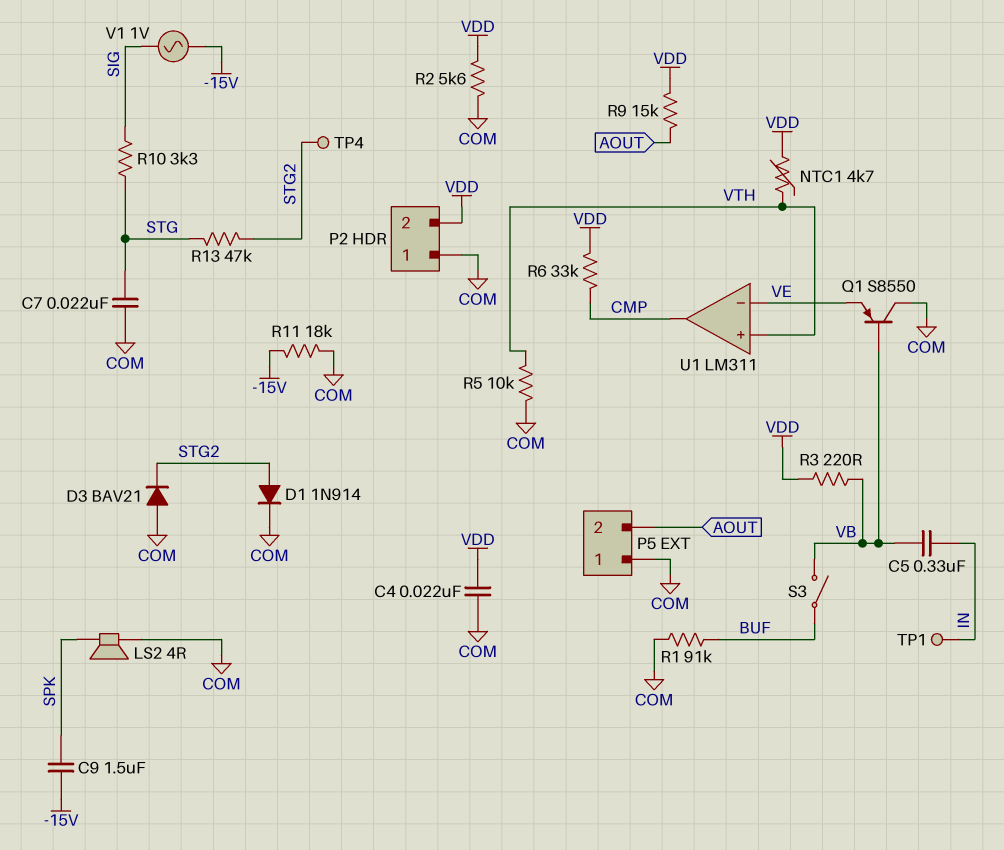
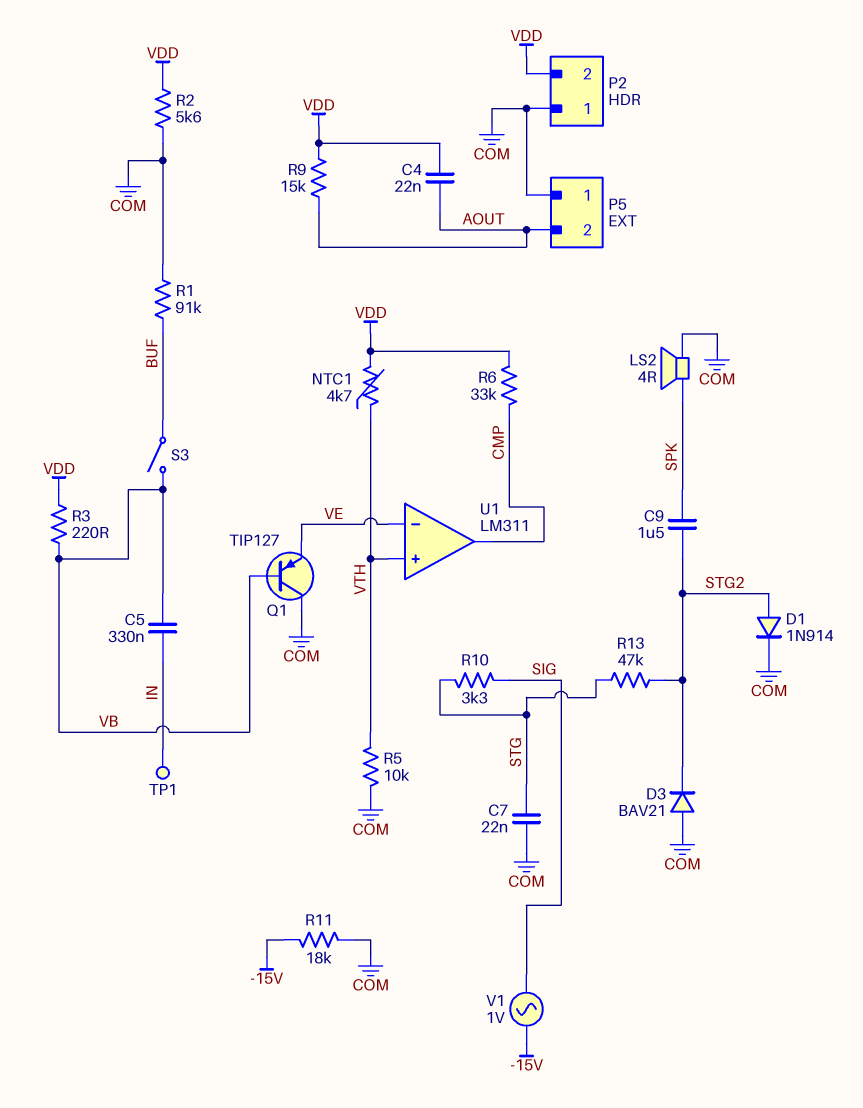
C4: 22nF (COM, VDD) -> 22nF (AOUT, VDD)
C9: 1.5uF (-15V, SPK) -> 1.5uF (SPK, STG2)
Q1: PNP S8550 (B VB, C COM, E VE) -> PNP TIP127 (B VB, C COM, E VE)
TP4: test point (STG2) -> none

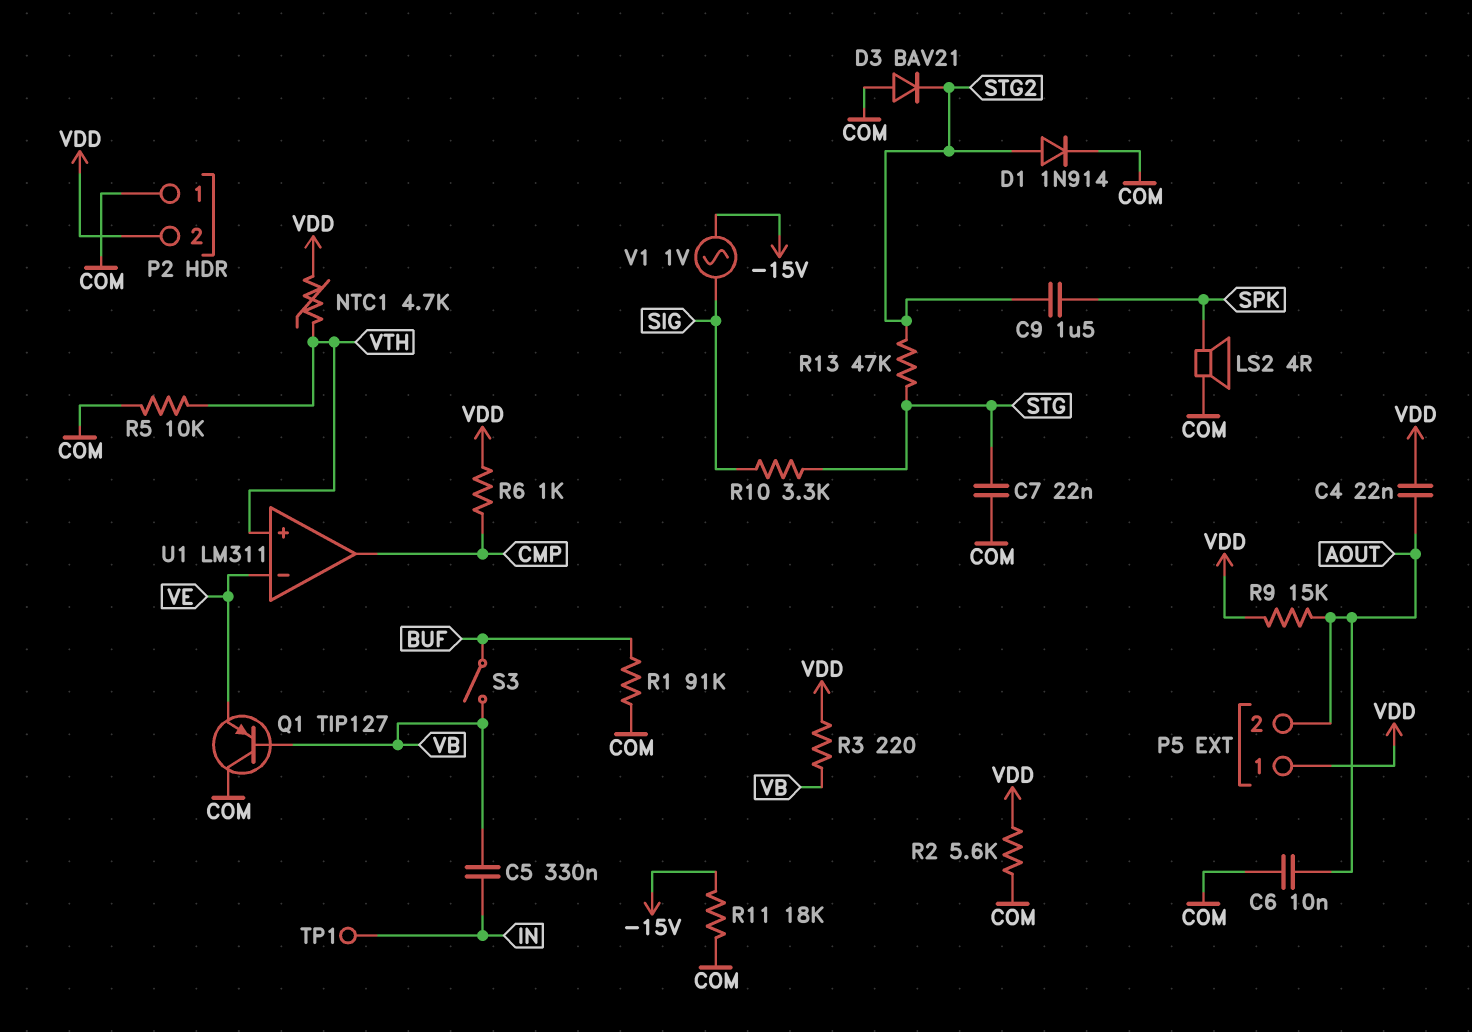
C6: none -> 10nF (AOUT, COM)
P5 pin 1: COM -> VDD
R6: 33k (CMP, VDD) -> 1k (CMP, VDD)

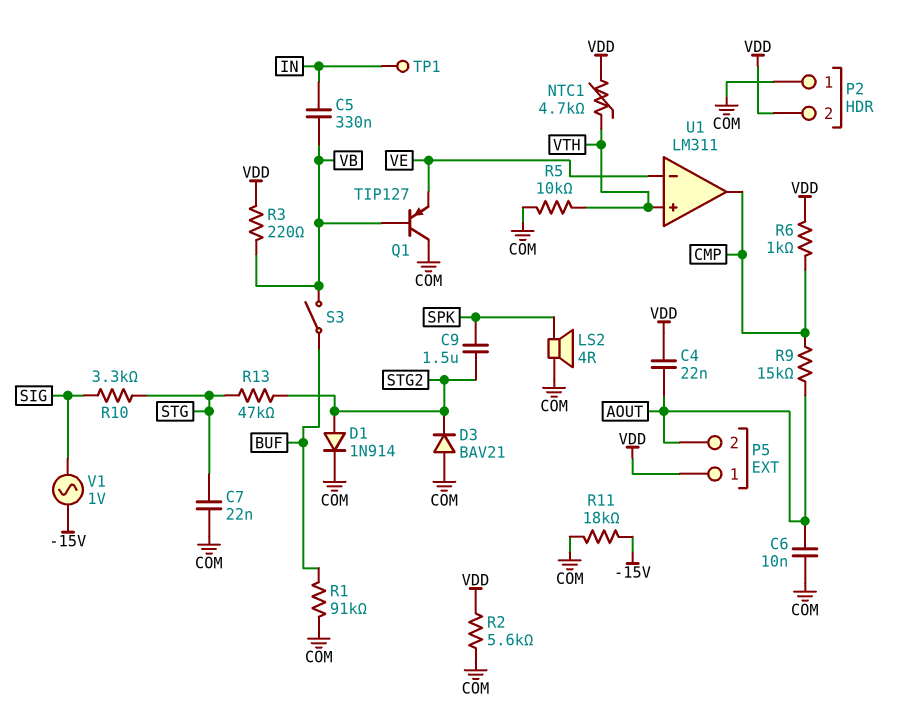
R9: 15k (AOUT, VDD) -> 15k (AOUT, CMP)

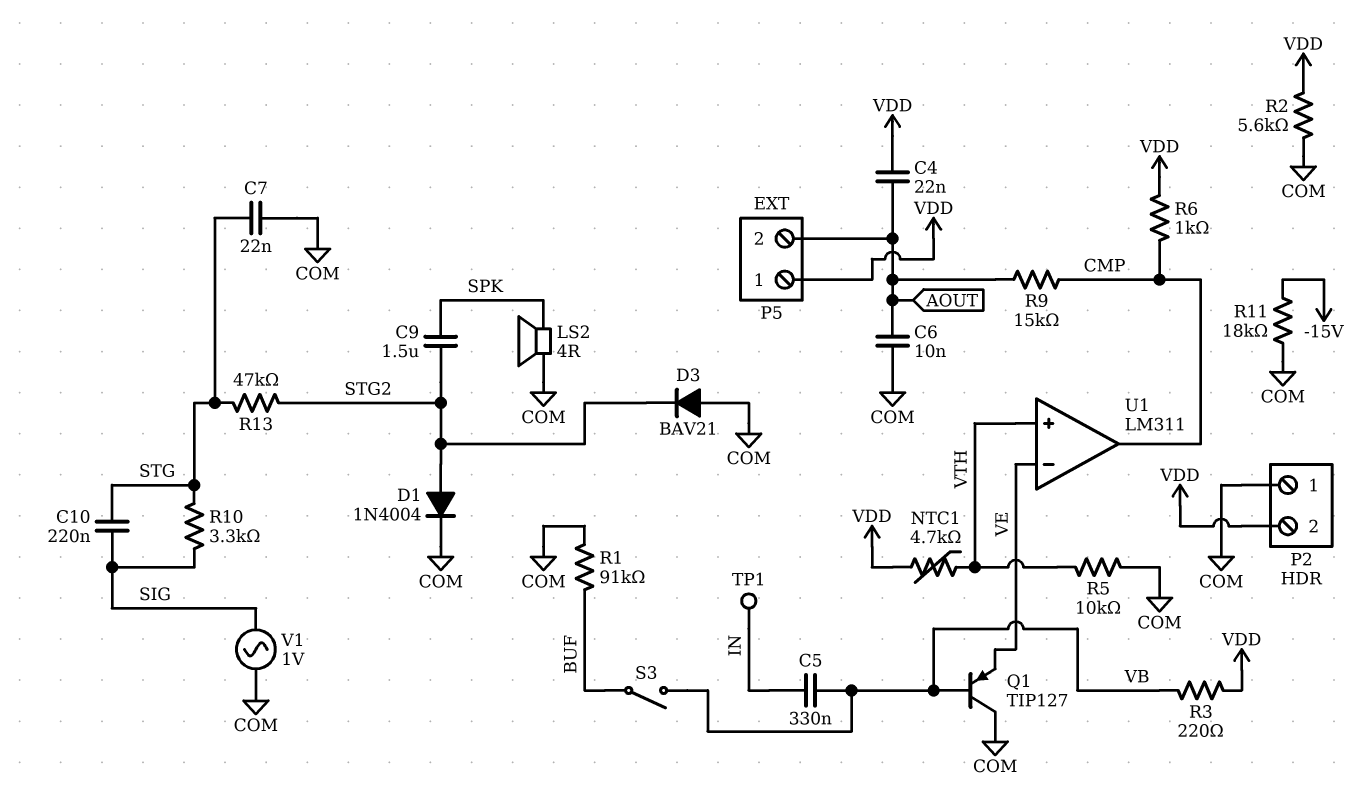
C10: none -> 220nF (SIG, STG)
D1: diode 1N914 (A STG2, K COM) -> diode 1N4004 (A STG2, K COM)
V1: AC 1V (-15V, SIG) -> AC 1V (COM, SIG)

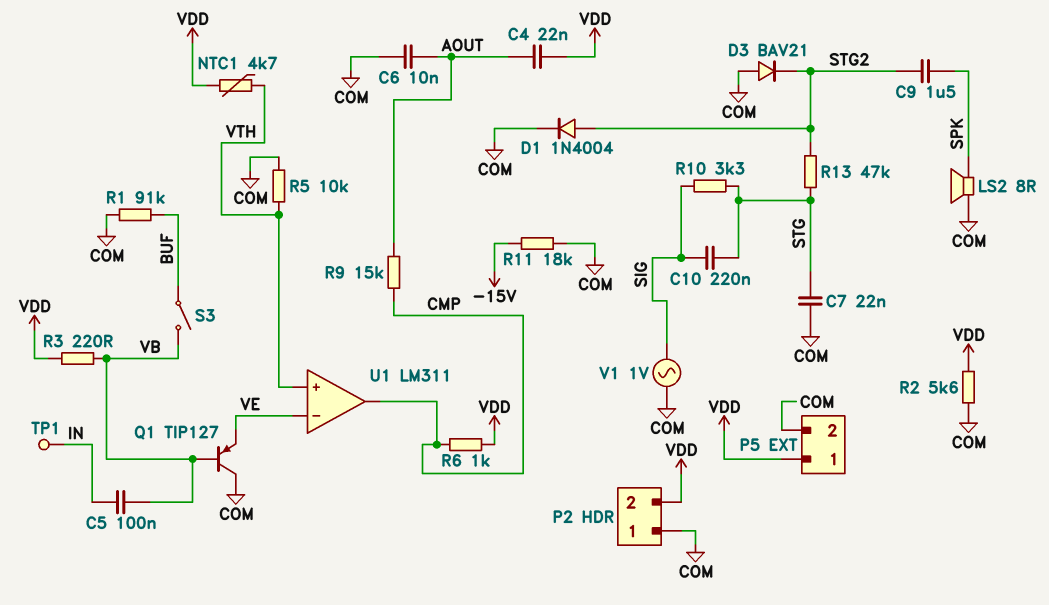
C5: 330nF (IN, VB) -> 100nF (IN, VB)
LS2: speaker 4R (COM, SPK) -> speaker 8R (COM, SPK)
P5 pin 2: AOUT -> COM

